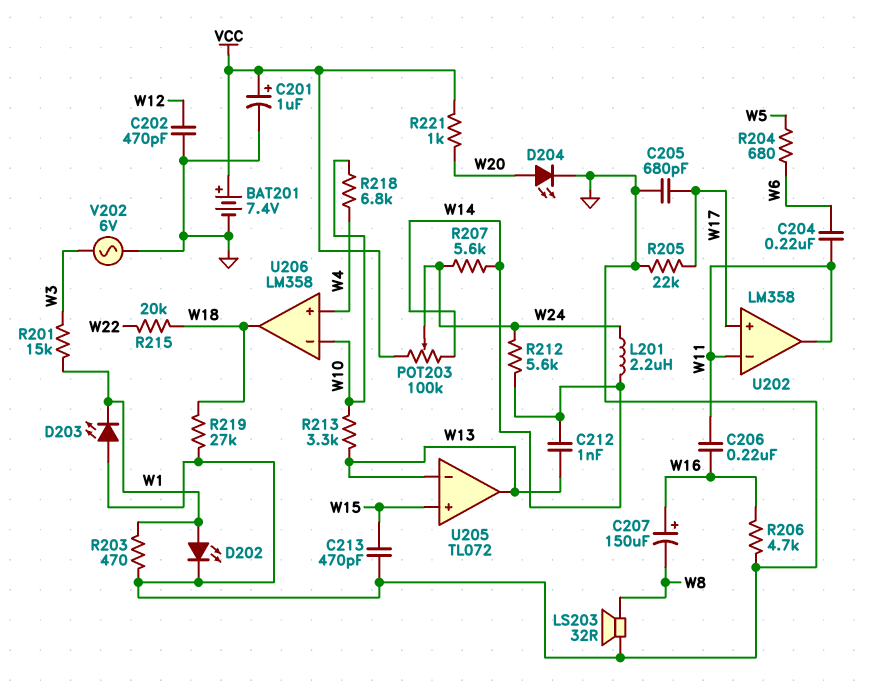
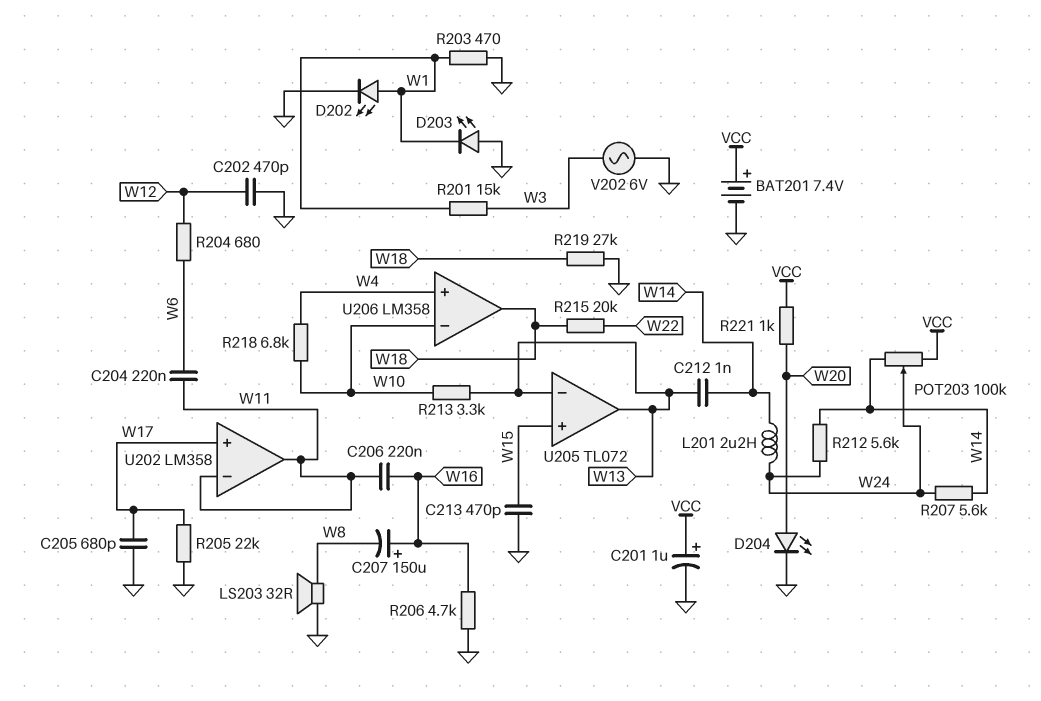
R204: 680 (W5, W6) -> 680 (W6, W12)

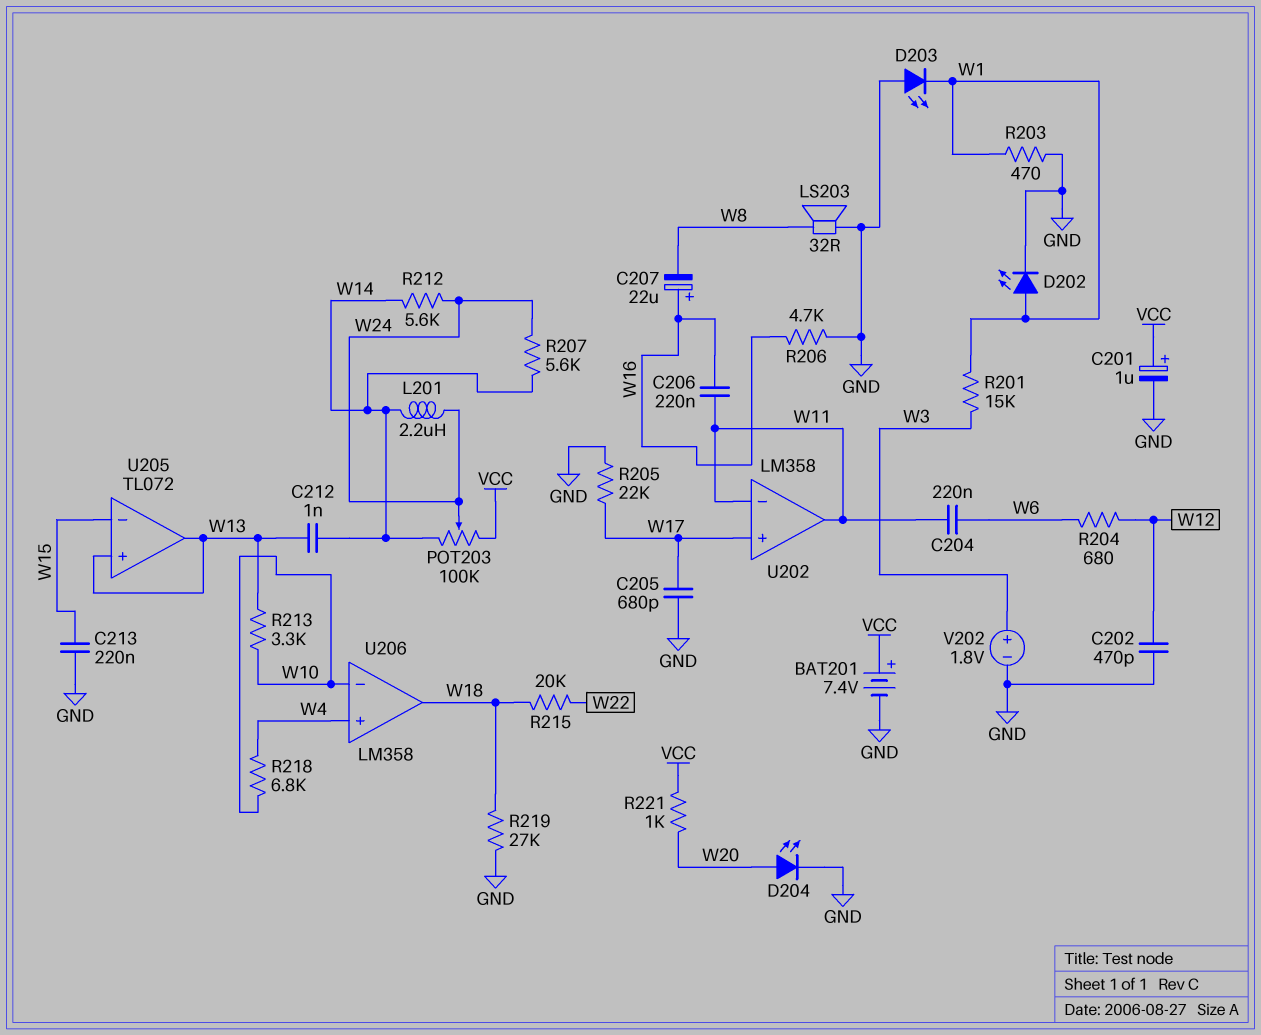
C207: 150uF (plus W16, minus W8) -> 22uF (plus W16, minus W8)
C213: 470pF (GND, W15) -> 220nF (GND, W15)
U205 pin in+: W15 -> W13
U205 pin in-: W13 -> W15
V202: AC 6V (GND, W3) -> 1.8V (plus W3, minus GND)

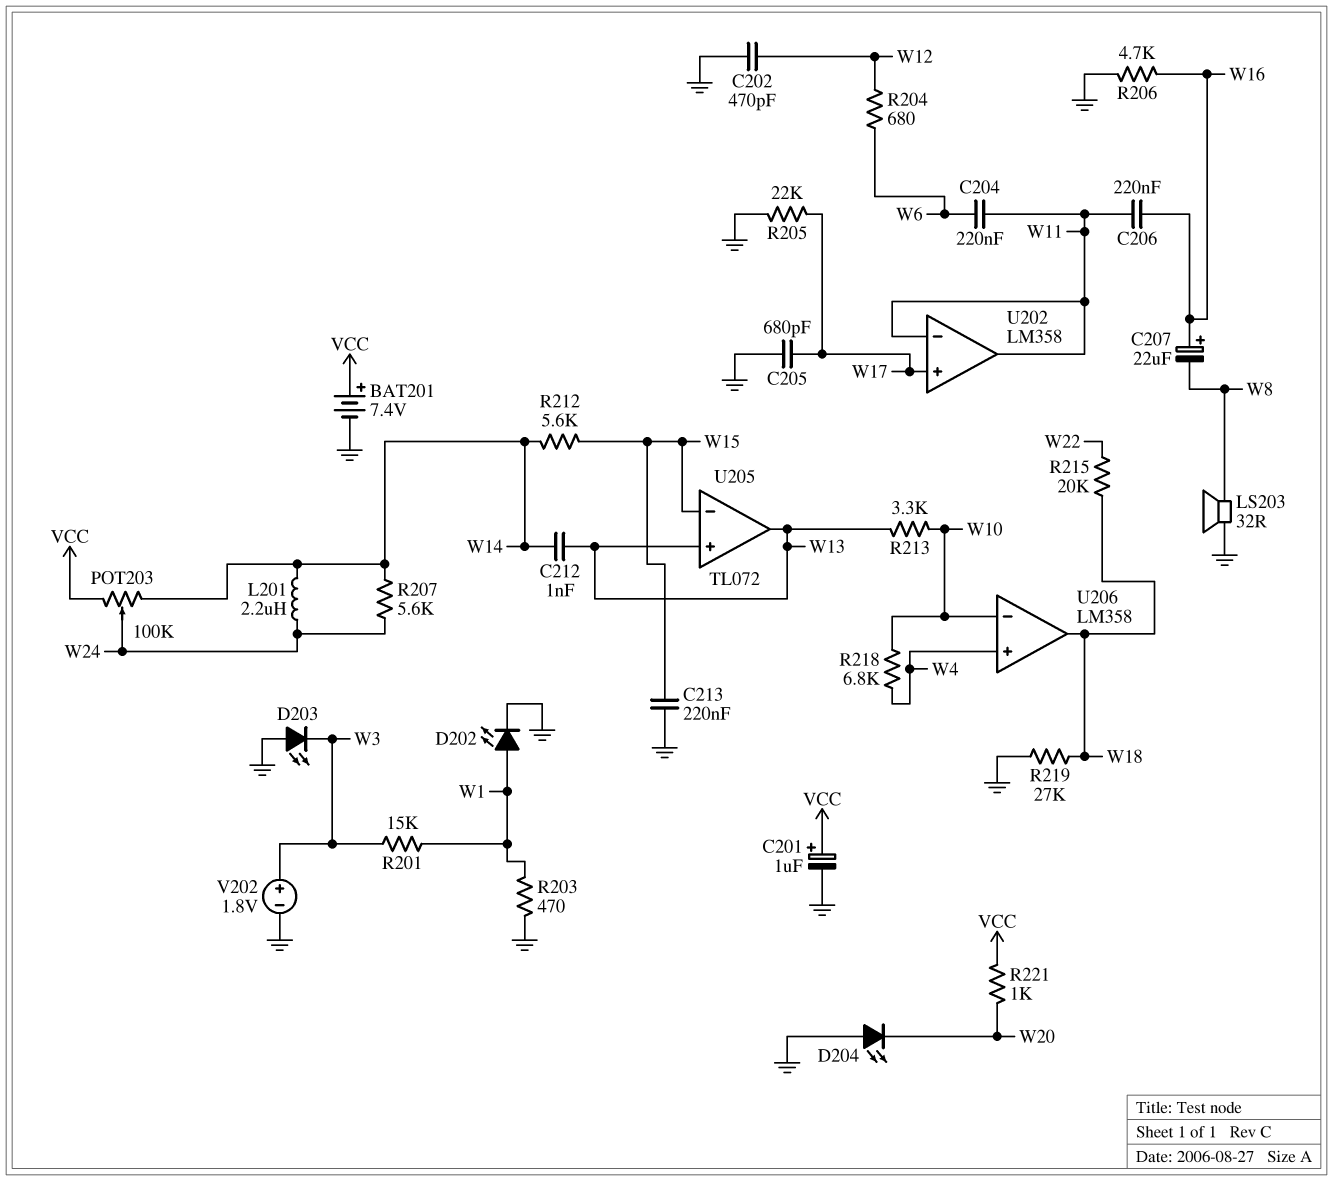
D203: LED (A GND, K W1) -> LED (A GND, K W3)
D204: LED (A W20, K GND) -> LED (A GND, K W20)
R212: 5.6k (W14, W24) -> 5.6k (W14, W15)

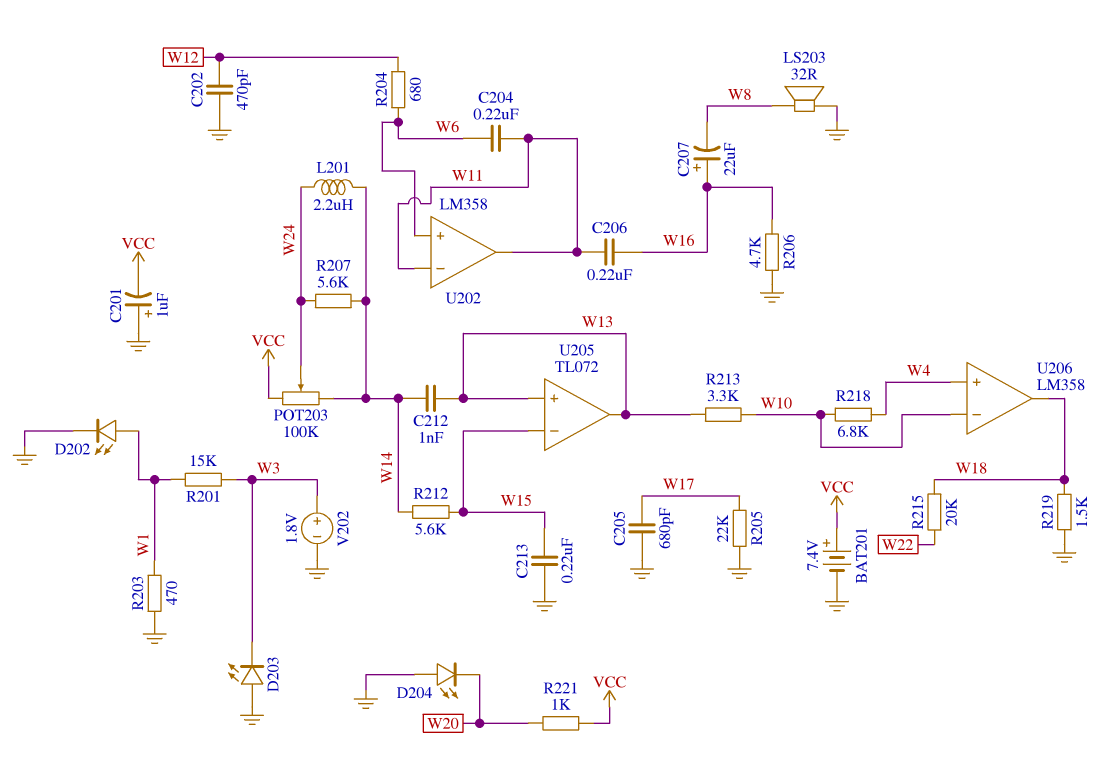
C201: 1uF (plus VCC, minus GND) -> 1uF (plus GND, minus VCC)
R219: 27k (GND, W18) -> 1.5k (GND, W18)
U202 pin in+: W17 -> W6

